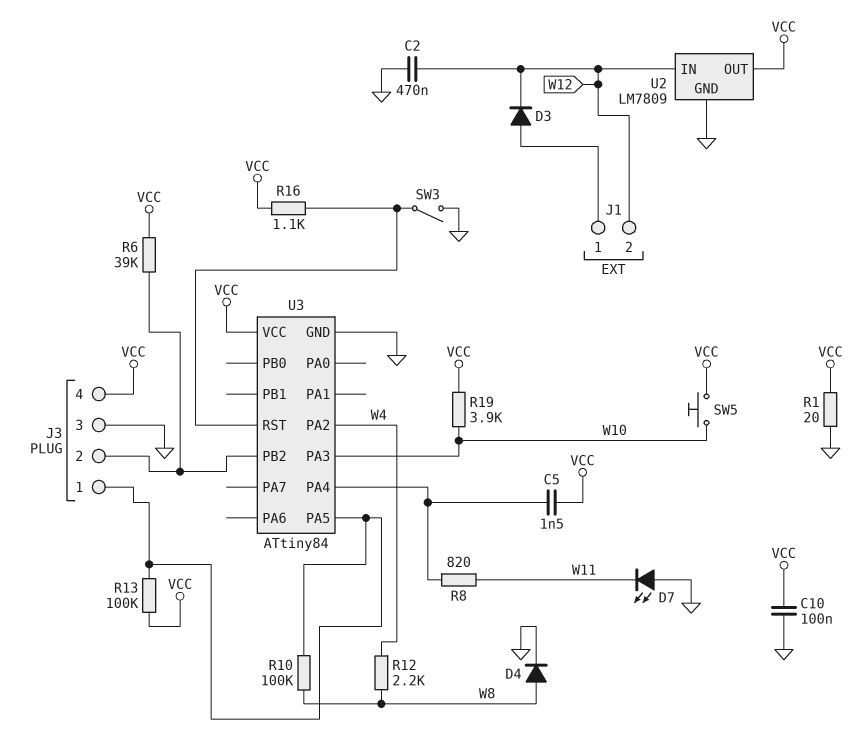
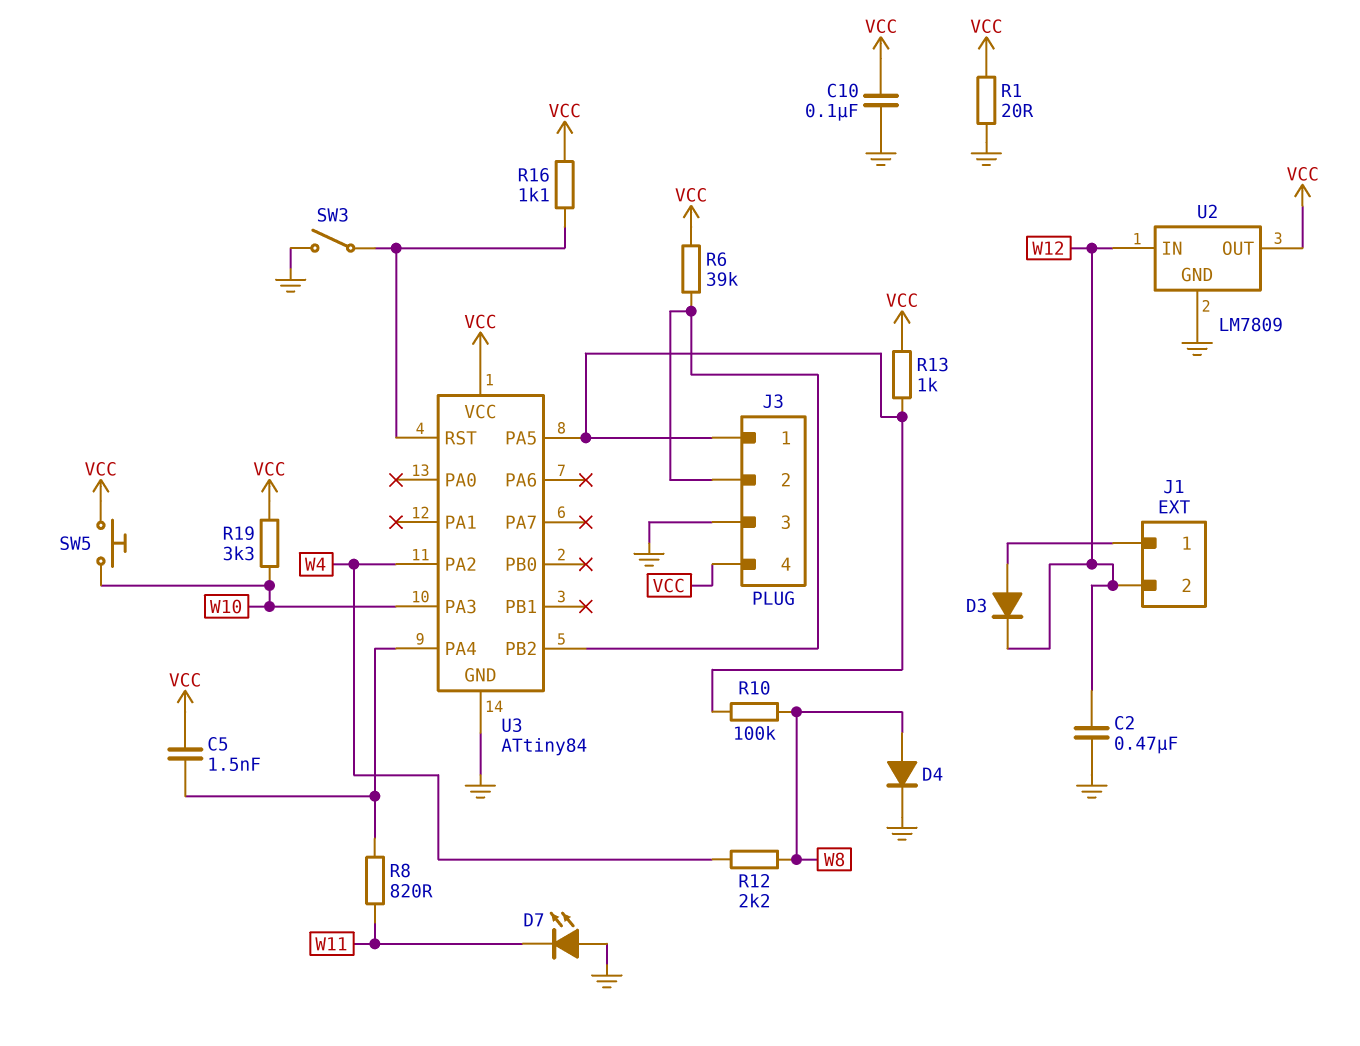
R13: 100k (J3/1, VCC) -> 1k (J3/1, VCC)
R19: 3.9k (VCC, W10) -> 3.3k (VCC, W10)

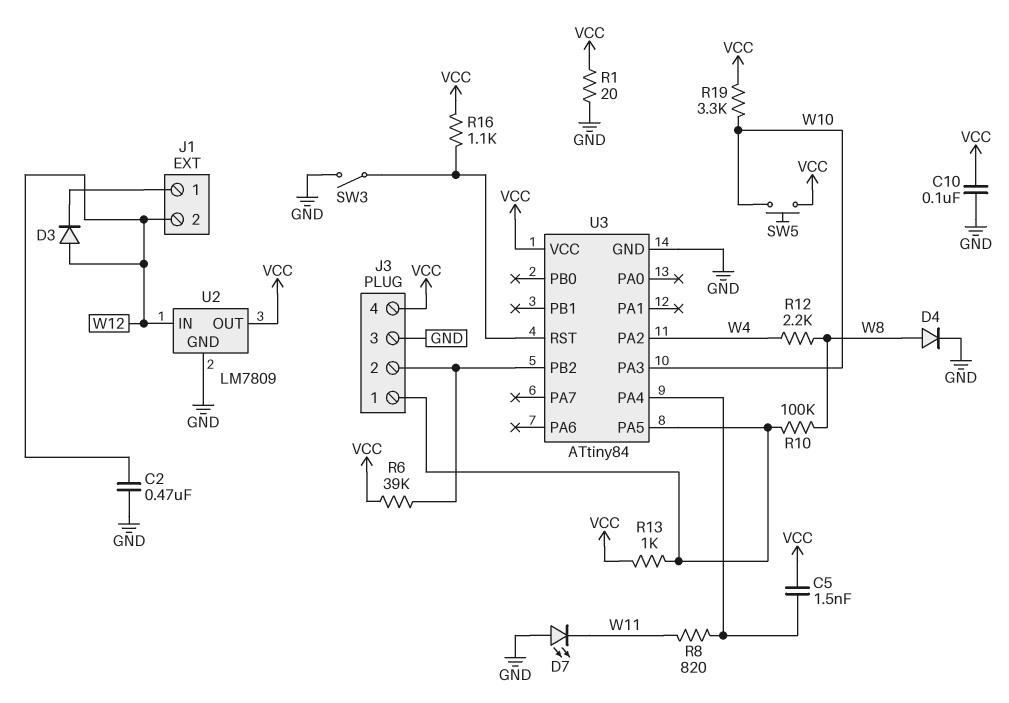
D3: diode (A J1/1, K W12) -> diode (A W12, K J1/1)

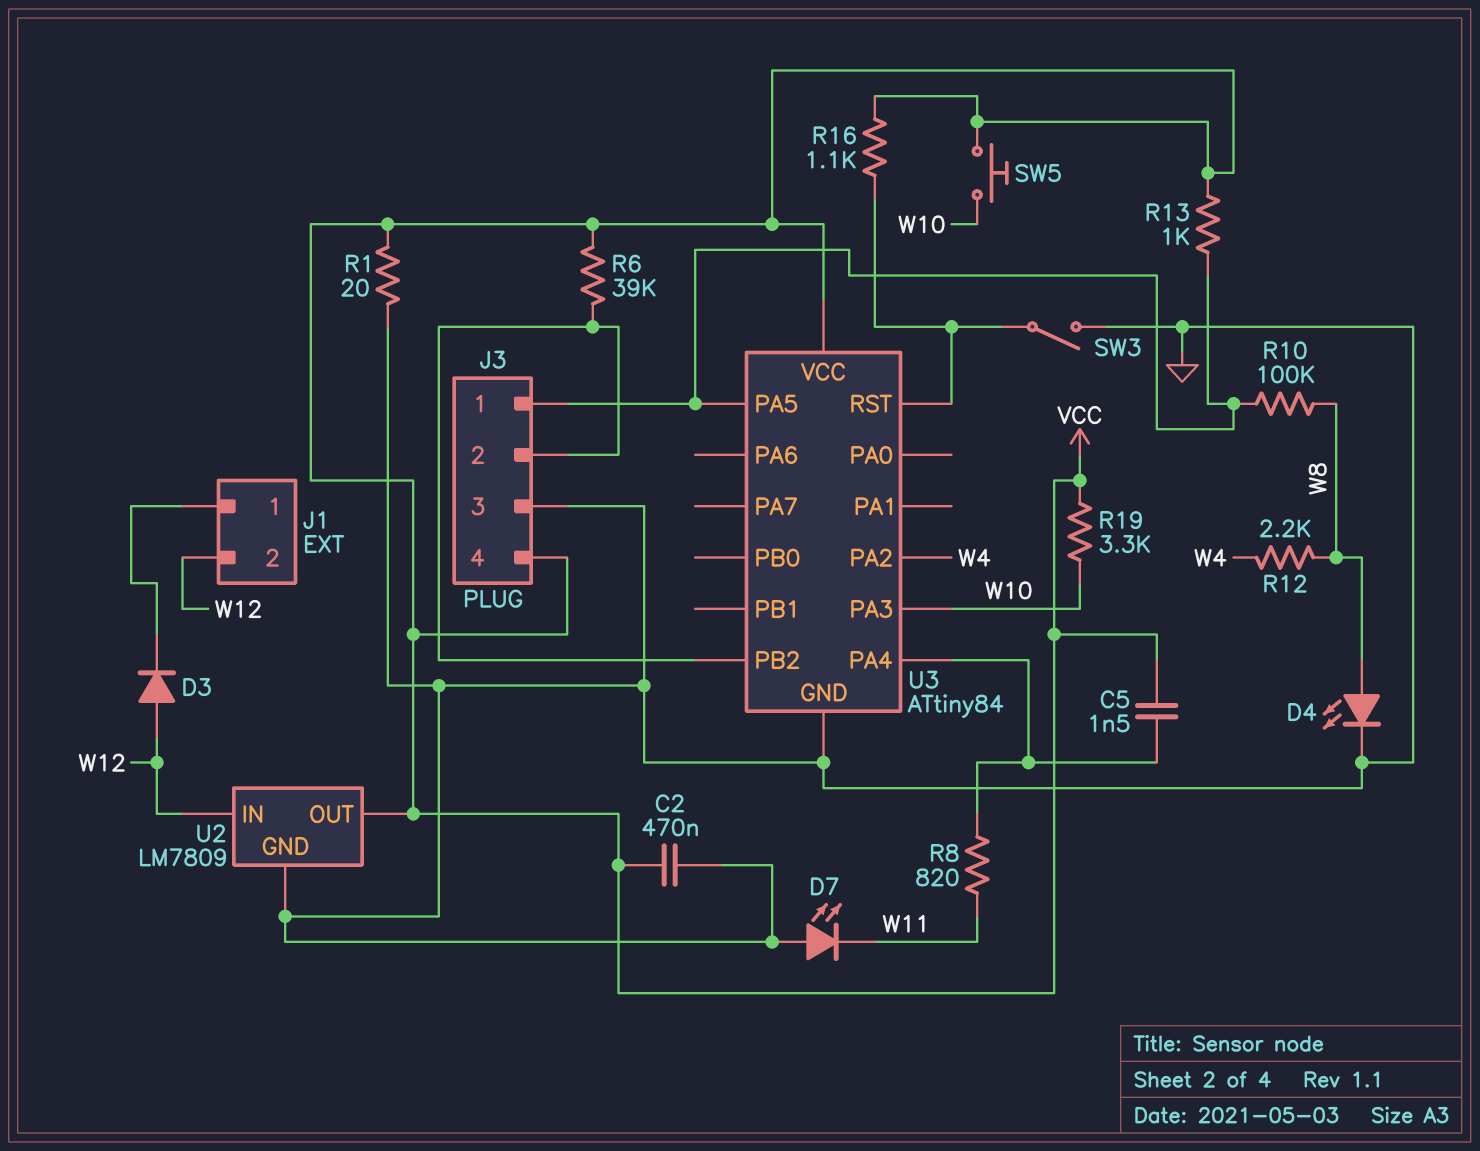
C2: 470nF (GND, W12) -> 470nF (GND, VCC)
C10: 100nF (GND, VCC) -> none
D4: diode (A W8, K GND) -> LED (A W8, K GND)

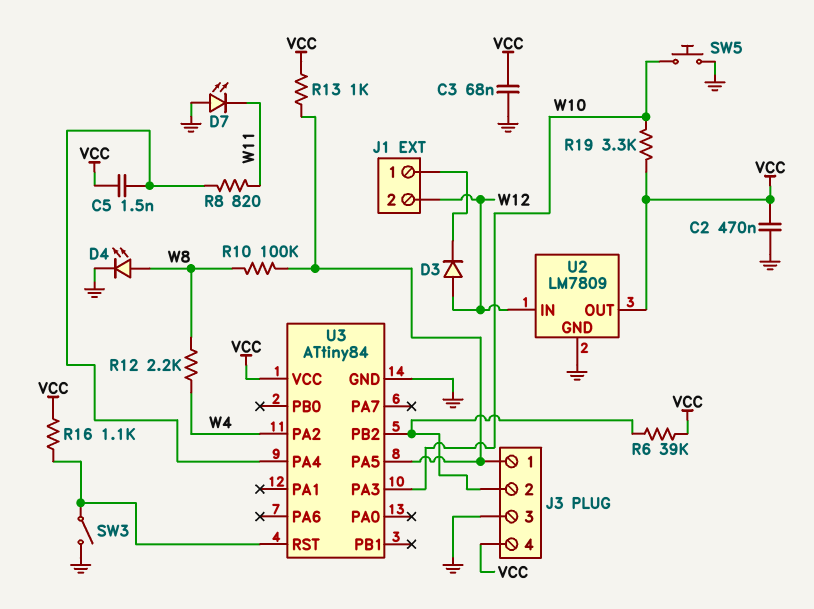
C3: none -> 68nF (GND, VCC)
R1: 20 (GND, VCC) -> none
SW5: button (VCC, W10) -> button (GND, W10)

